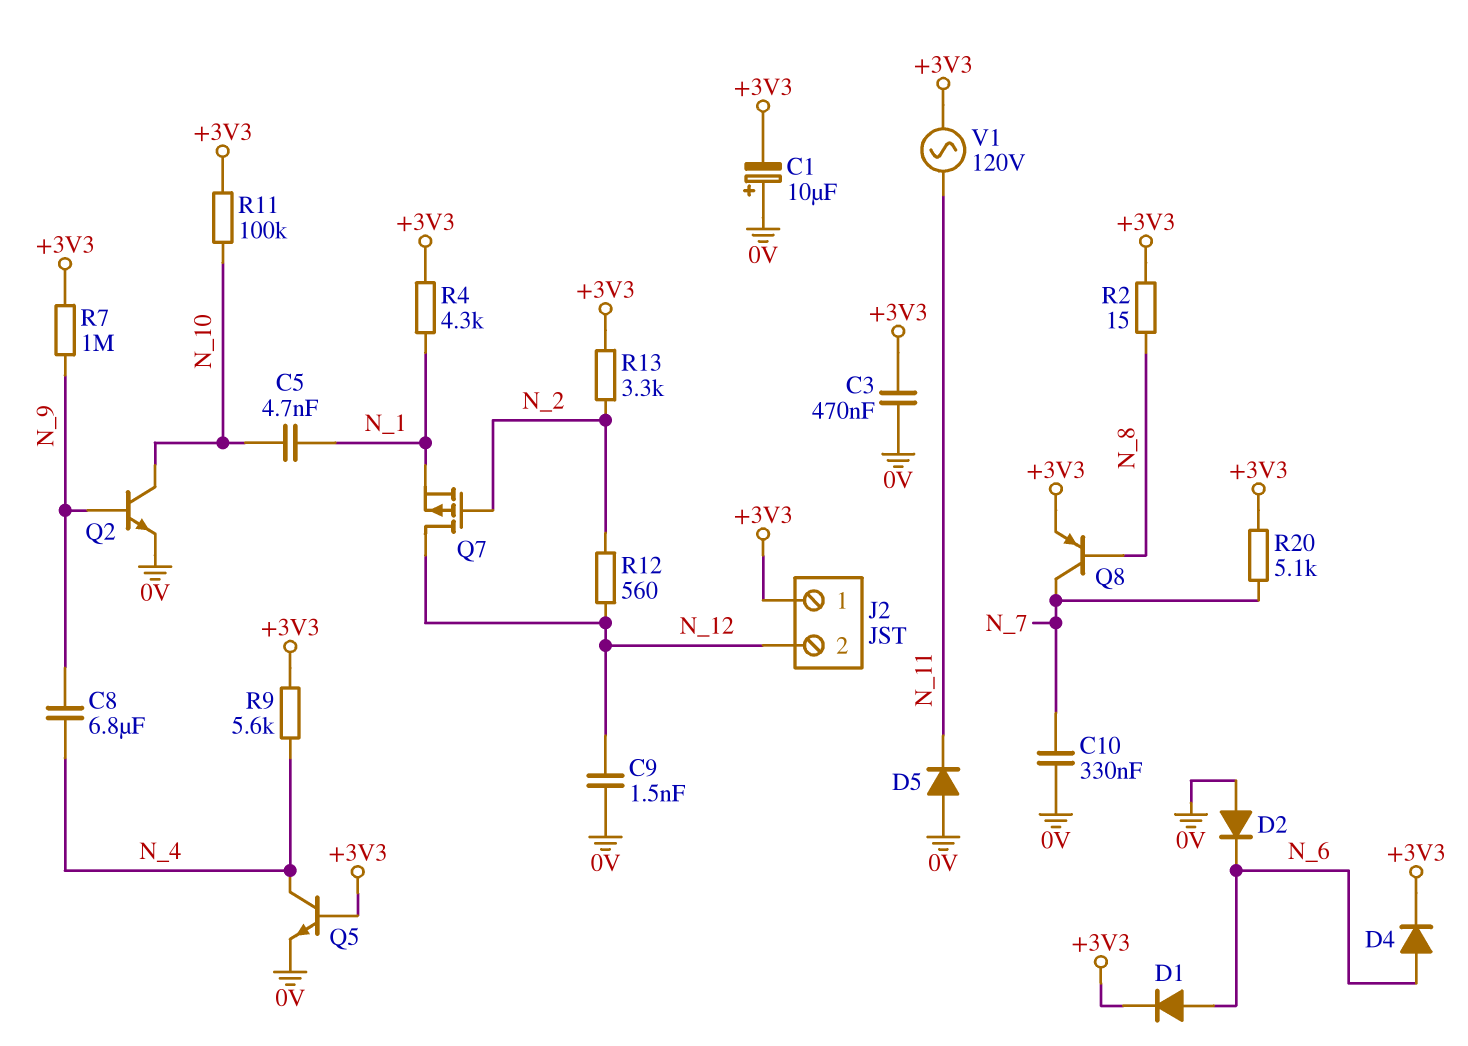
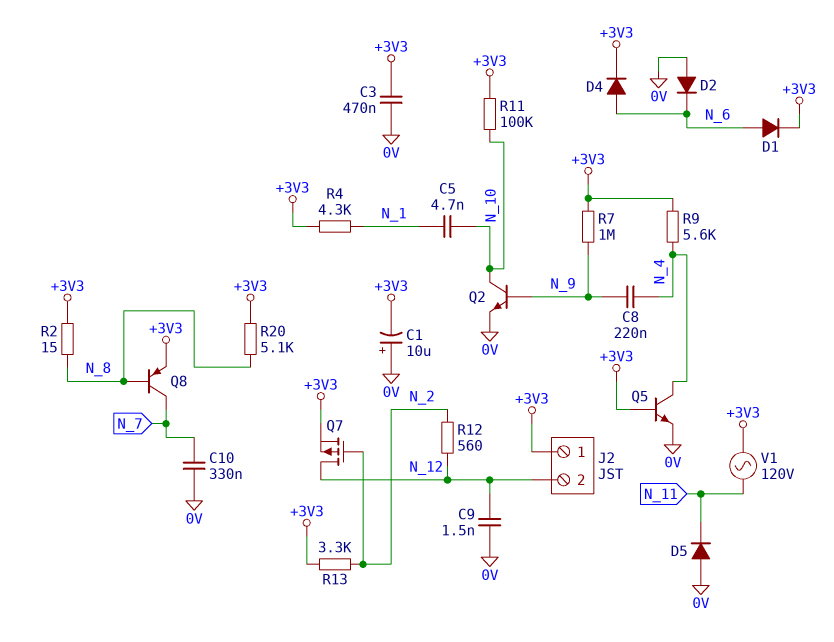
C8: 6.8uF (N_4, N_9) -> 220nF (N_4, N_9)
Q7: PMOS (G N_2, D N_12, S N_1) -> PMOS (G N_2, D N_12, S +3V3)
R20: 5.1k (+3V3, N_7) -> 5.1k (+3V3, N_8)

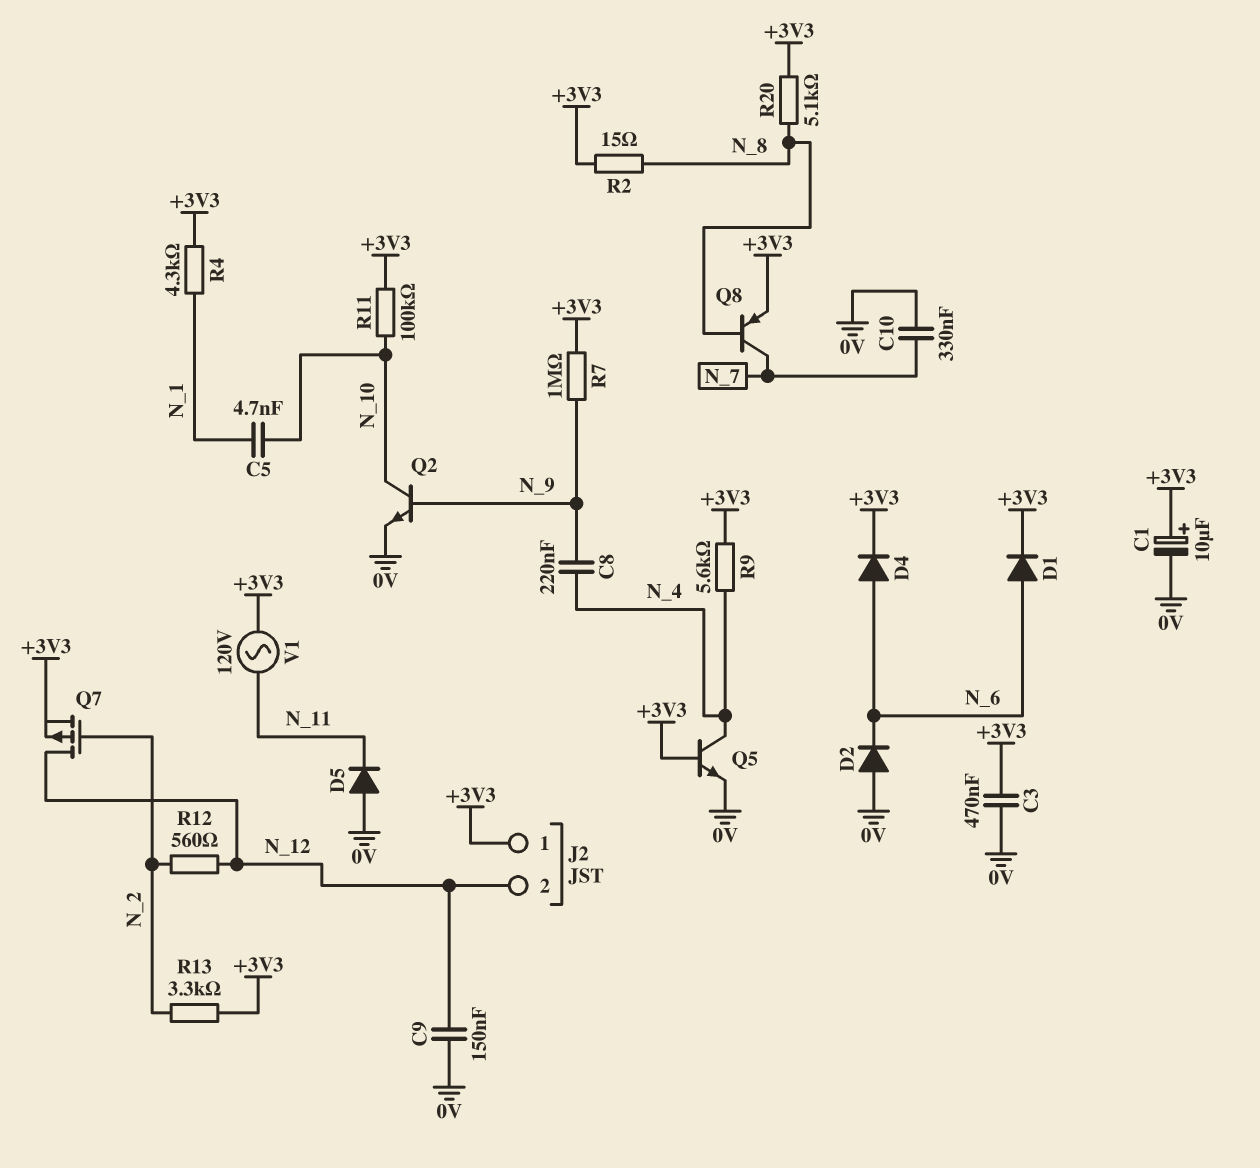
C1: 10uF (plus 0V, minus +3V3) -> 10uF (plus +3V3, minus 0V)
C9: 1.5nF (0V, N_12) -> 150nF (0V, N_12)

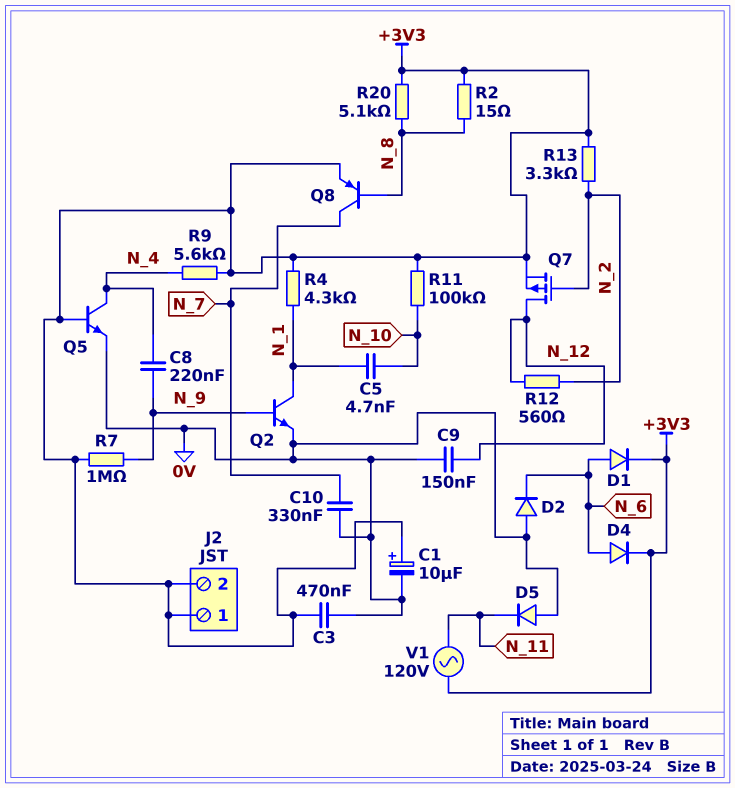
J2 pin 2: N_12 -> +3V3
Q2: NPN (B N_9, C N_10, E 0V) -> NPN (B N_9, C N_1, E 0V)

